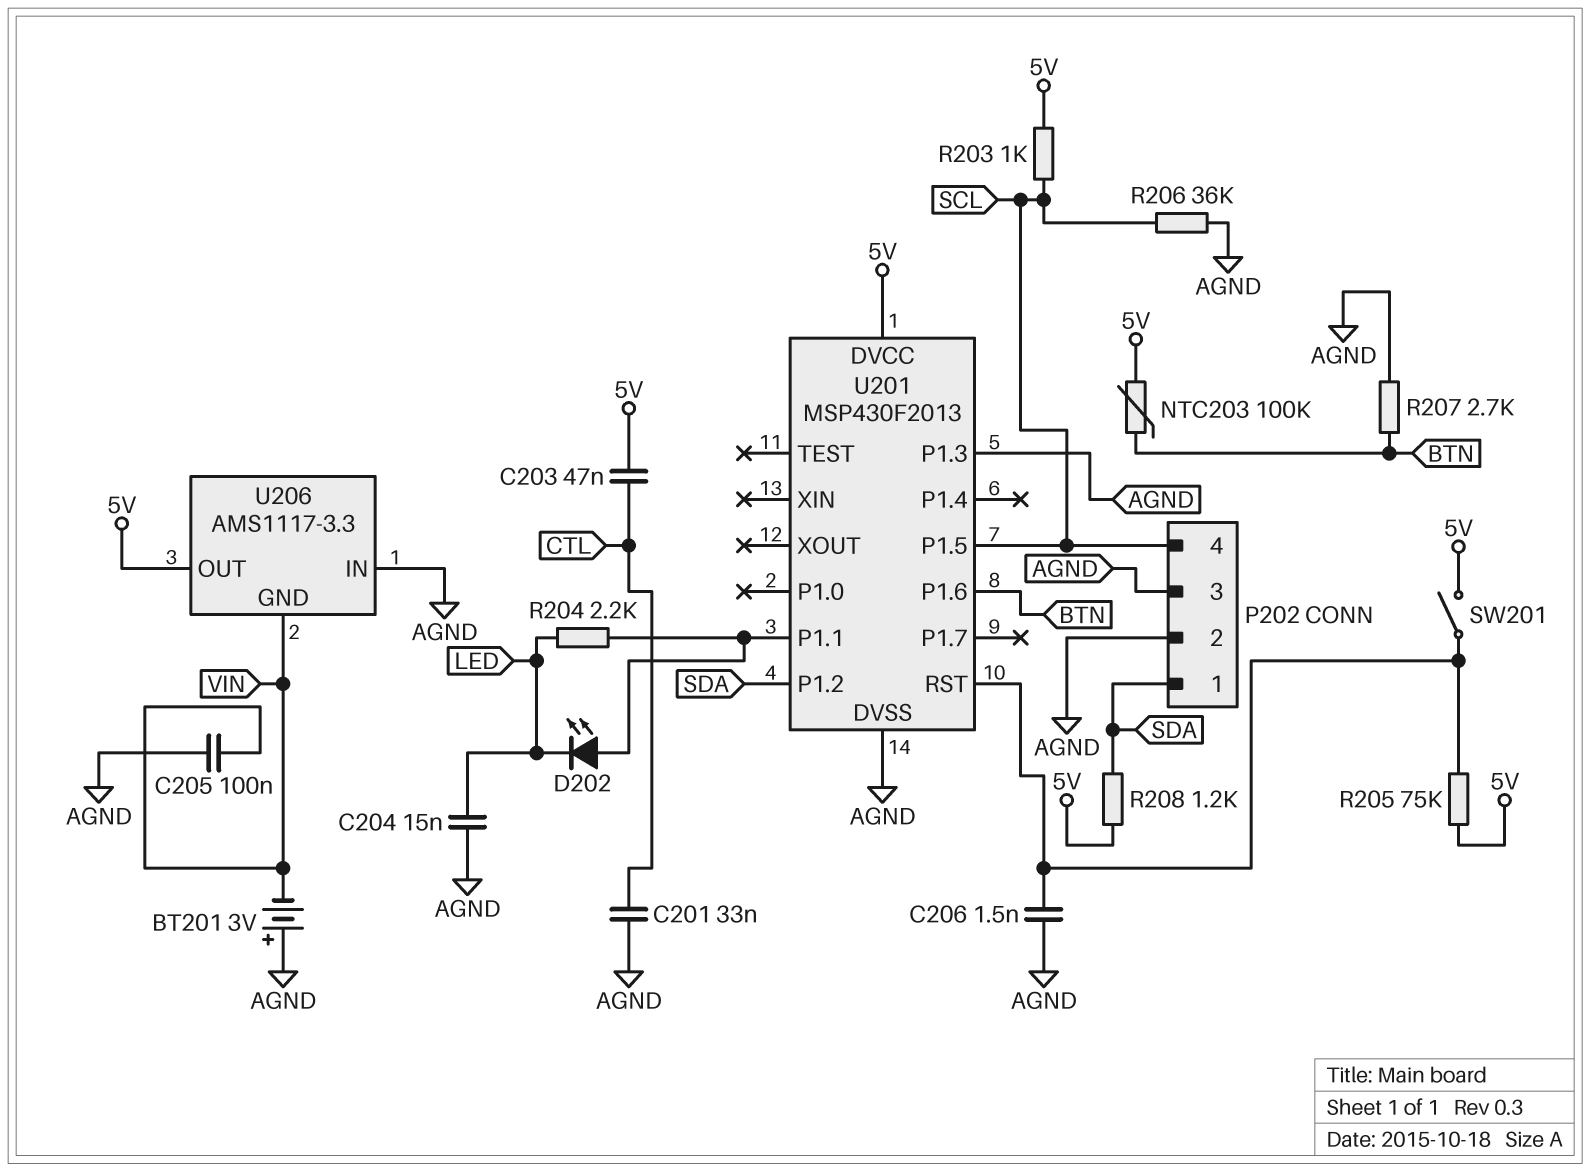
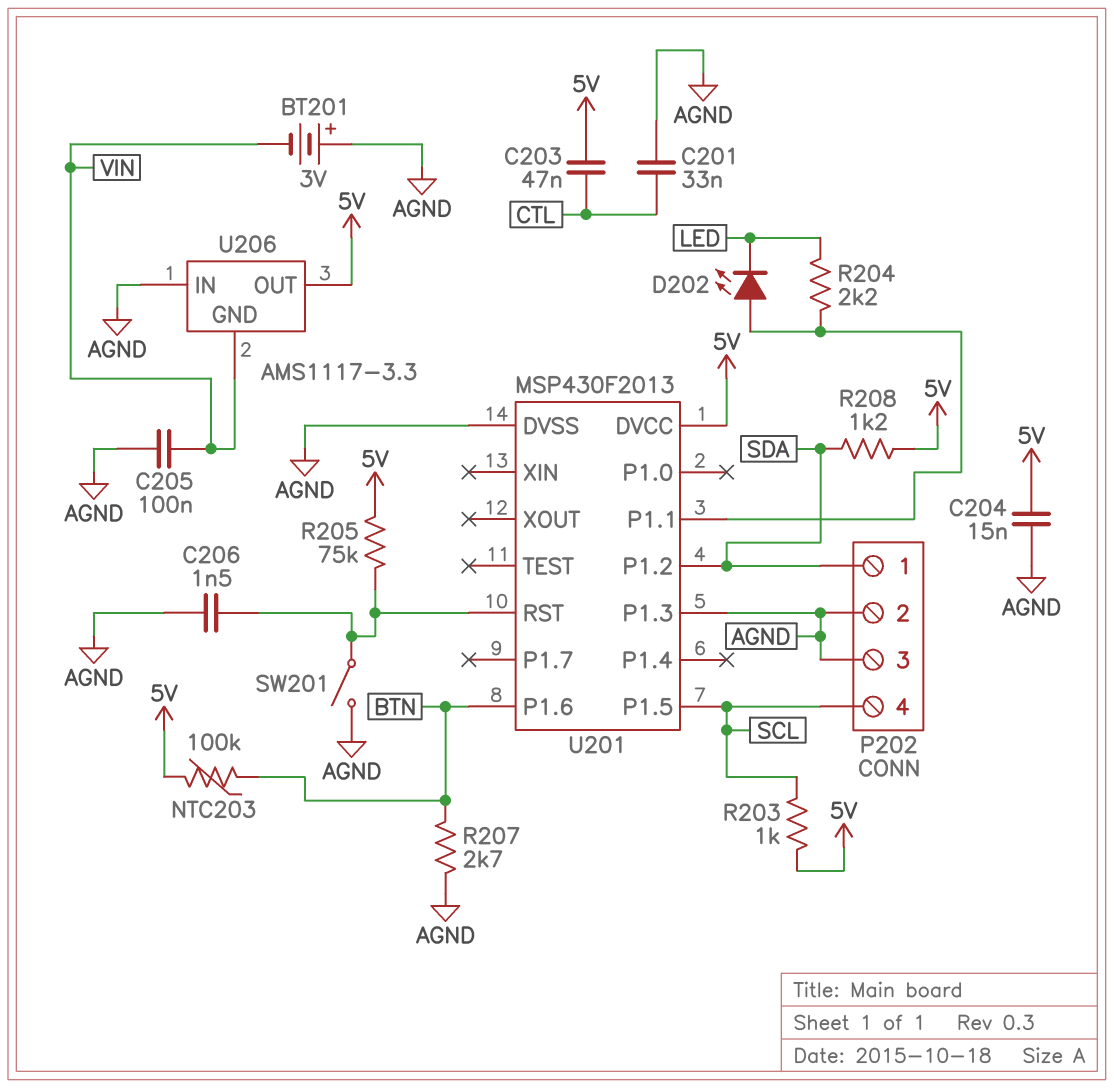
C204: 15nF (AGND, LED) -> 15nF (5V, AGND)
R206: 36k (AGND, SCL) -> none
SW201: switch (5V, U201/RST) -> switch (AGND, U201/RST)

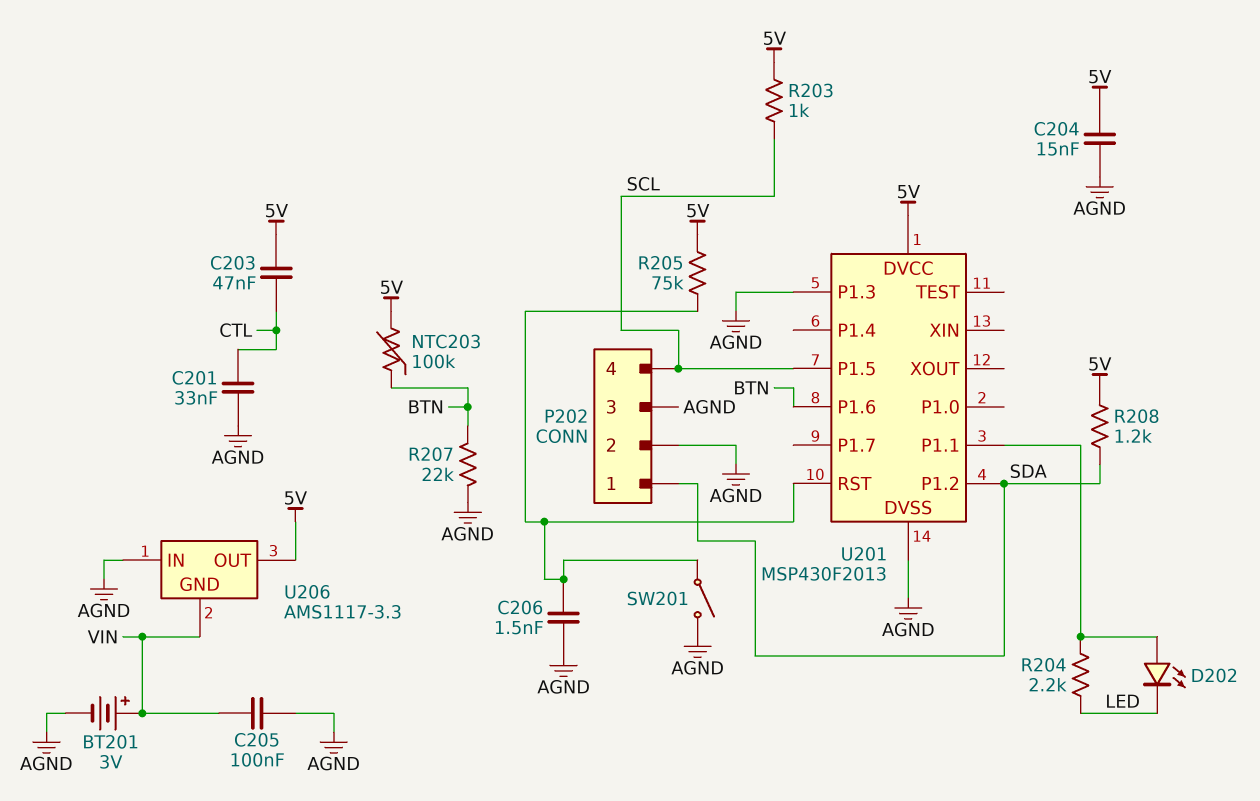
BT201: 3V (plus AGND, minus VIN) -> 3V (plus VIN, minus AGND)
R207: 2.7k (AGND, BTN) -> 22k (AGND, BTN)

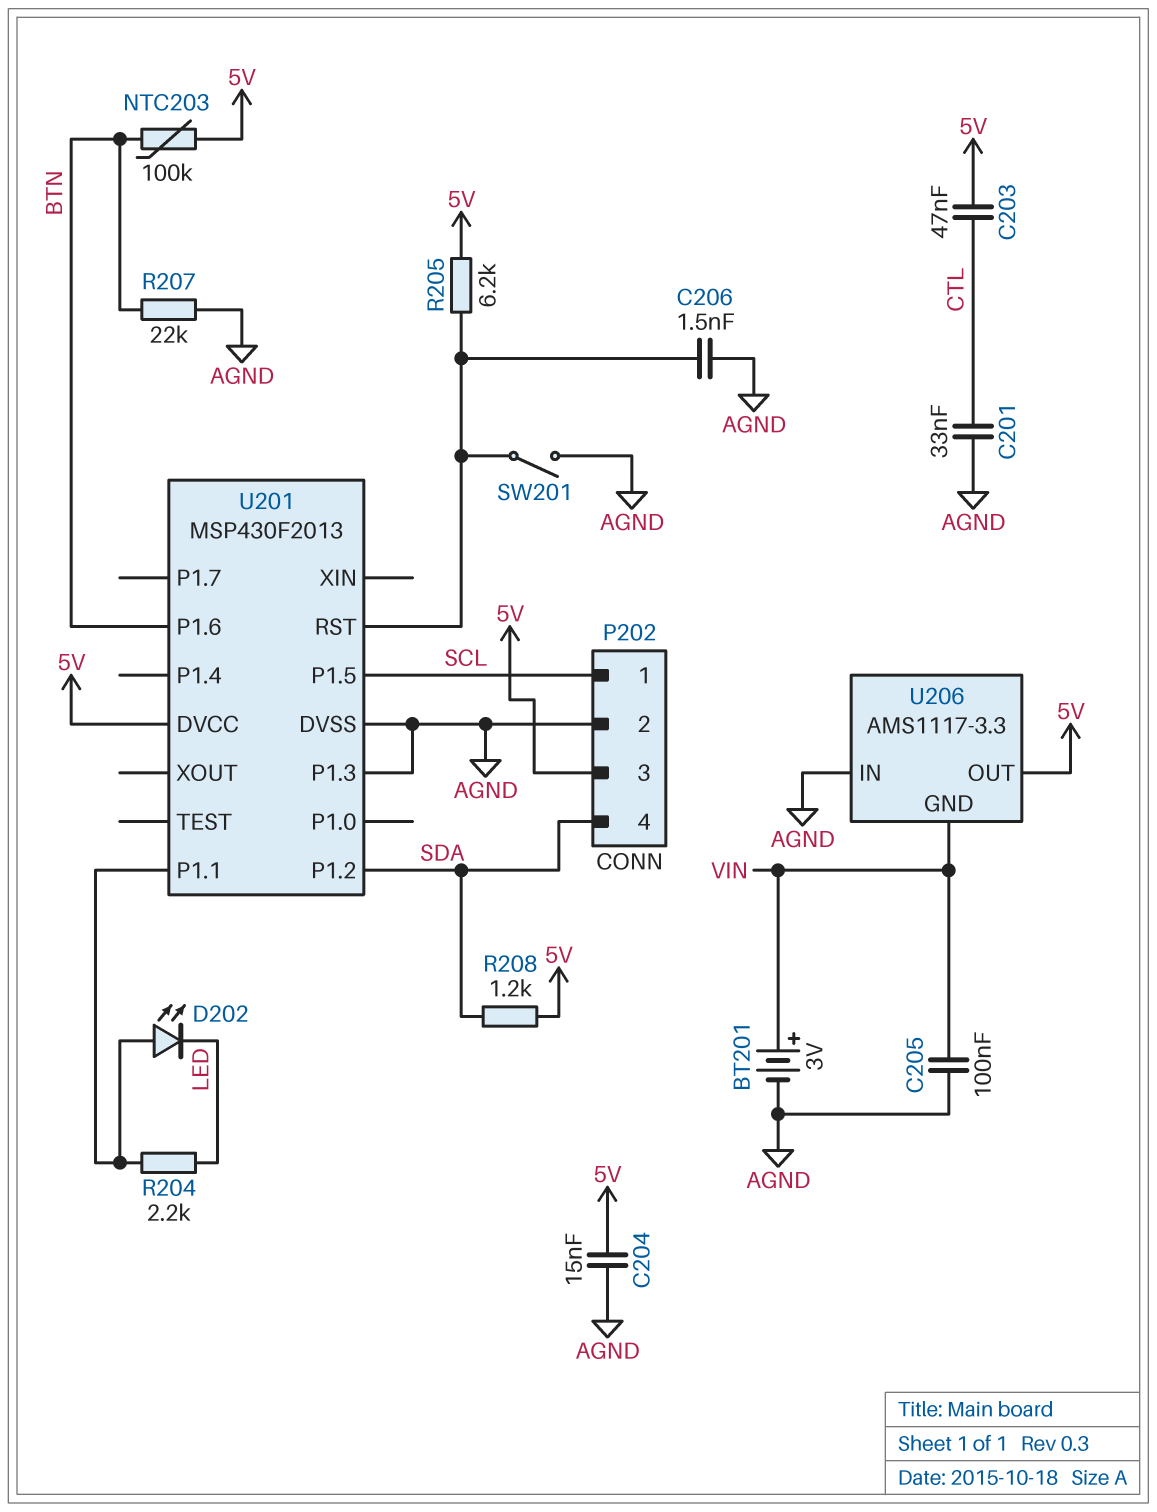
P202 pin 1: SDA -> SCL
P202 pin 3: AGND -> 5V
P202 pin 4: SCL -> SDA
R203: 1k (5V, SCL) -> none
R205: 75k (5V, U201/RST) -> 6.2k (5V, U201/RST)

